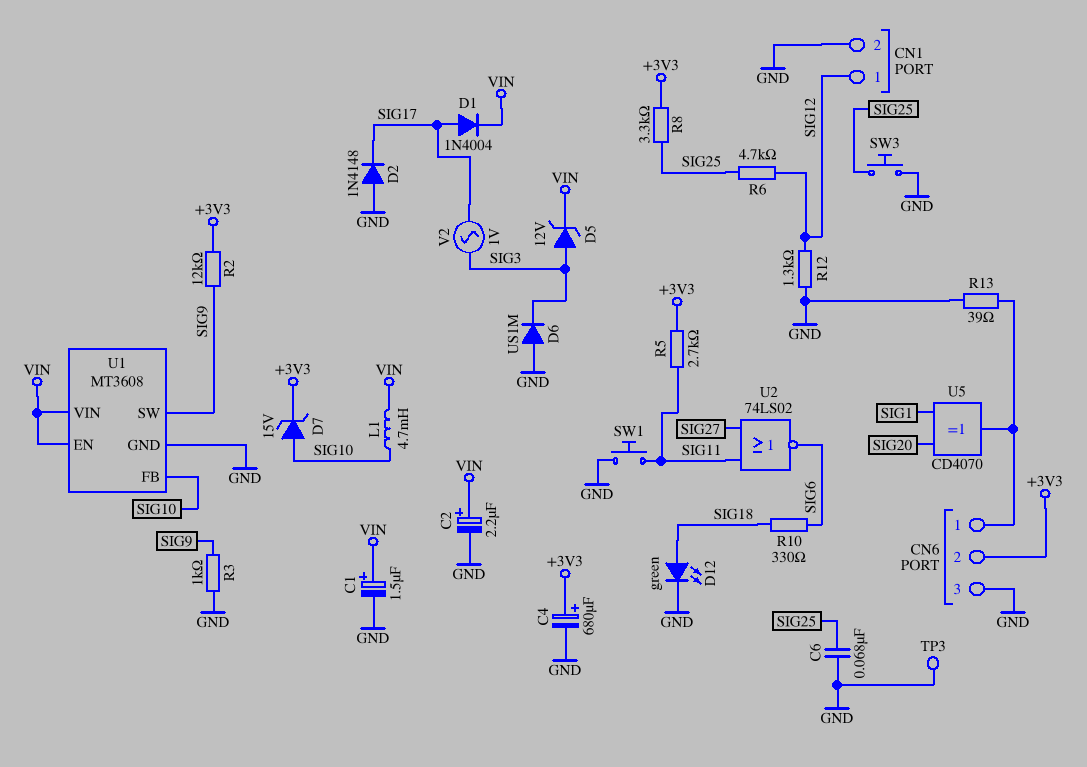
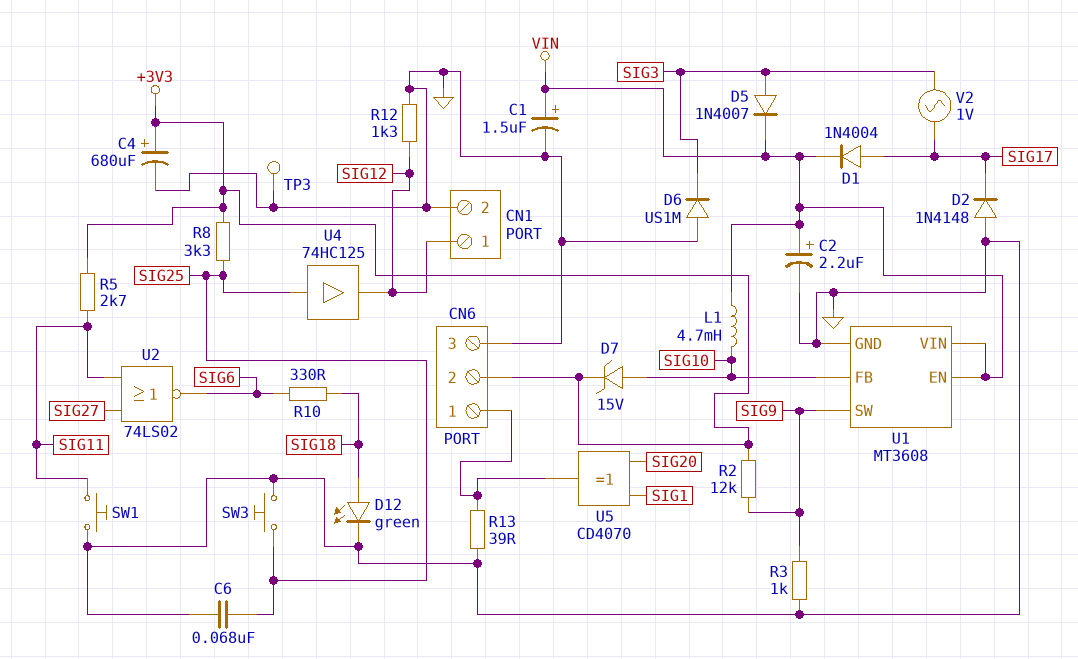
D5: zener 12V (A SIG3, K VIN) -> diode 1N4007 (A SIG3, K VIN)
R6: 4.7k (SIG12, SIG25) -> none
U4: none -> buffer 74HC125 (in SIG25, out SIG12)

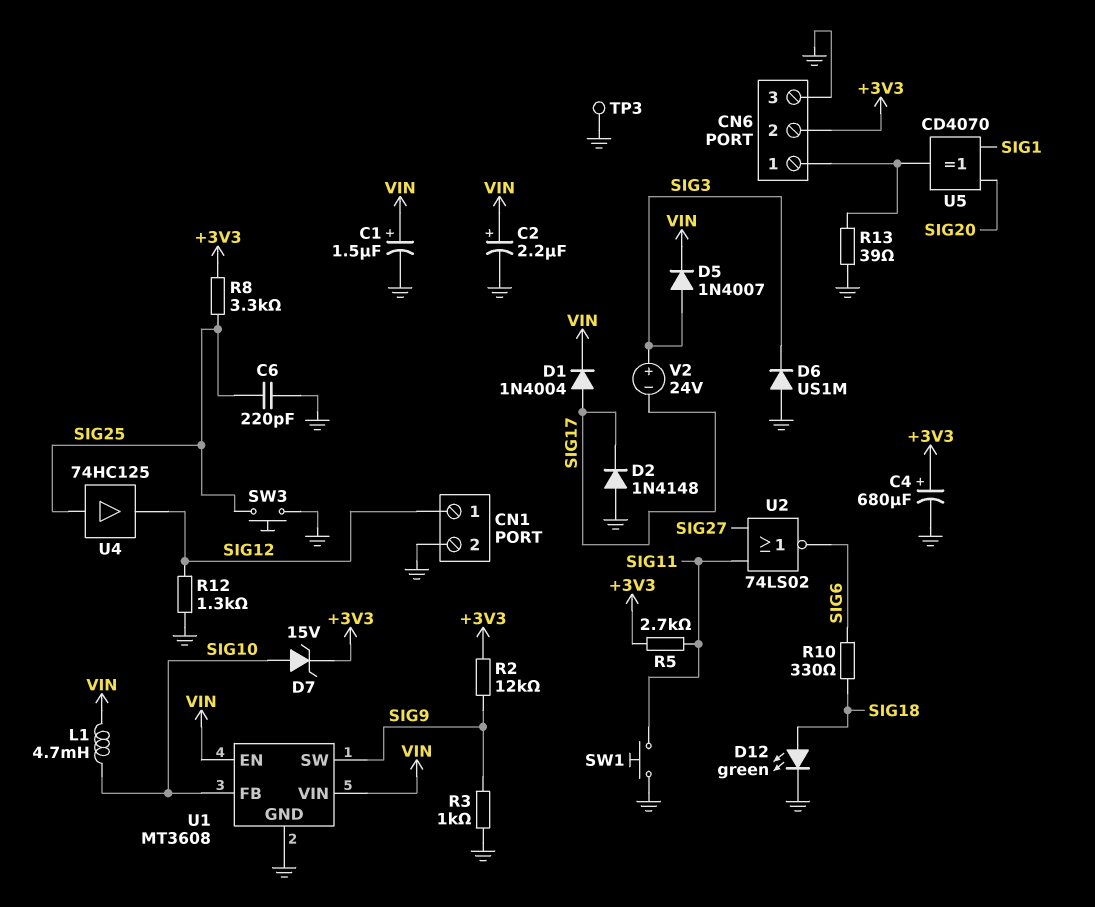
C6: 68nF (GND, SIG25) -> 220pF (GND, SIG25)
V2: AC 1V (SIG3, SIG17) -> 24V (plus SIG3, minus SIG17)

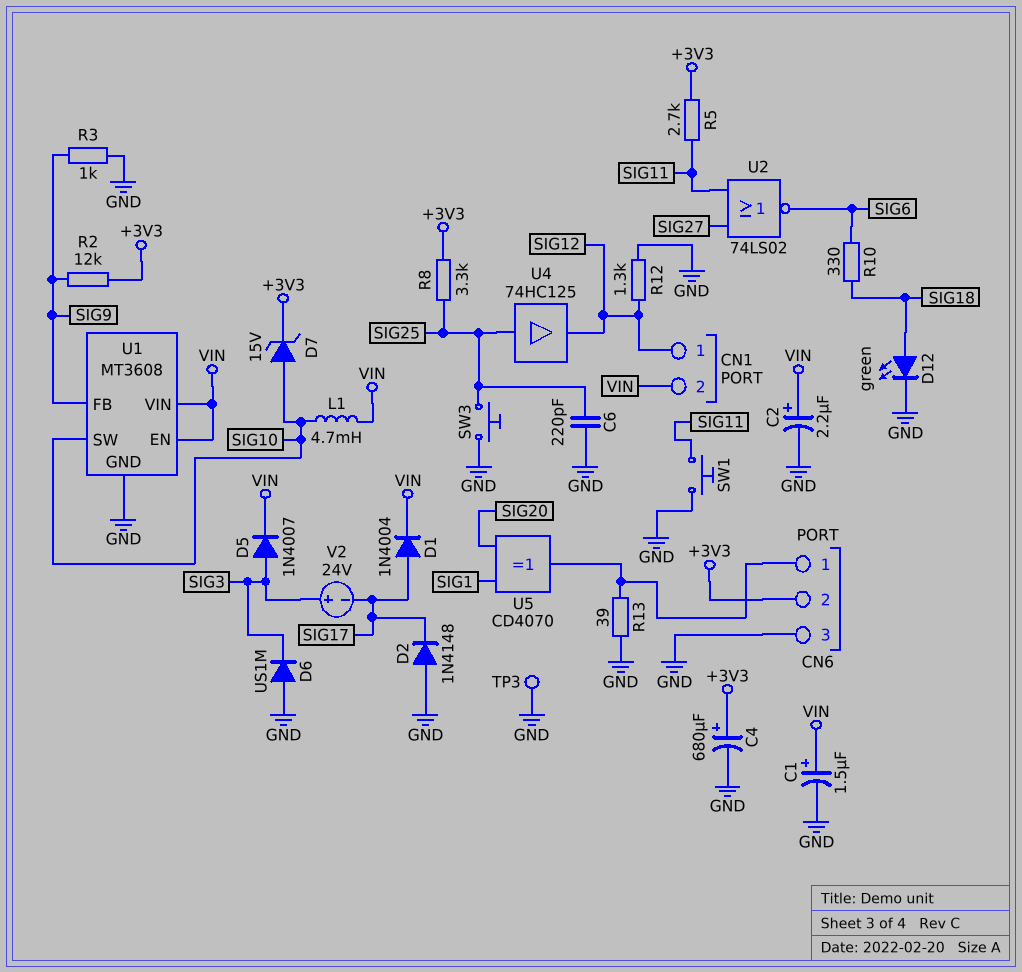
CN1 pin 2: GND -> VIN
U1 pin FB: SIG10 -> SIG9
U1 pin SW: SIG9 -> SIG10

